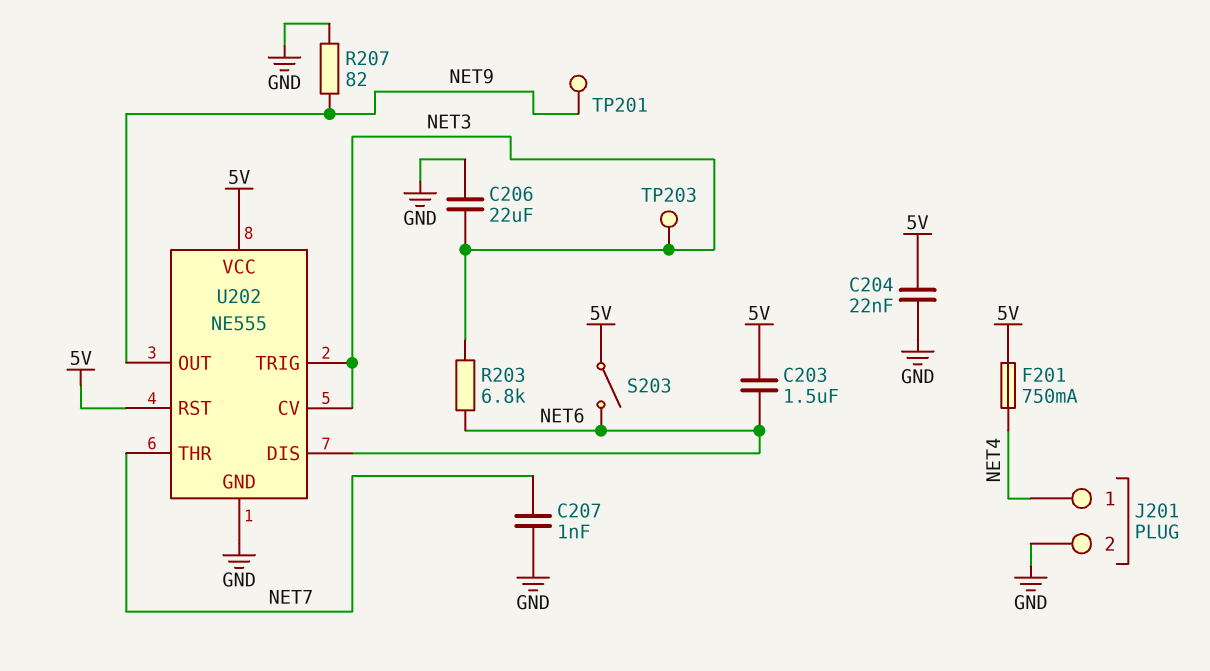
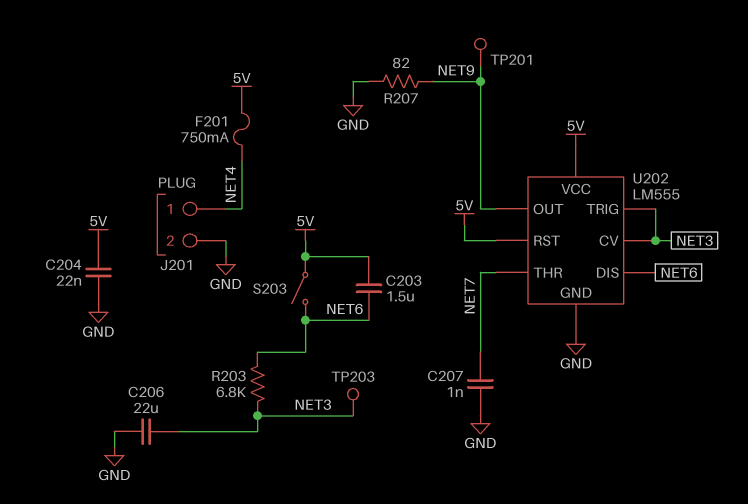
U202: NE555 -> LM555

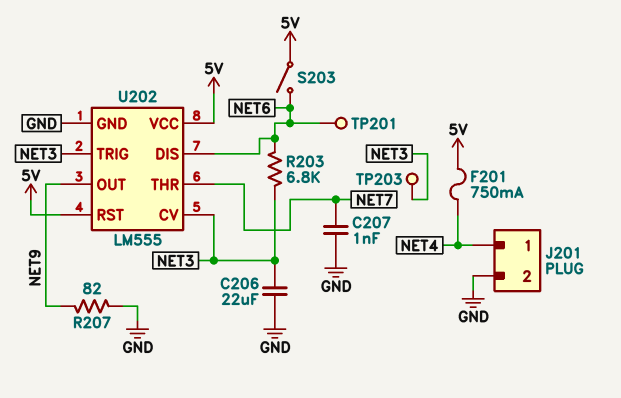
C203: 1.5uF (5V, NET6) -> none
C204: 22nF (5V, GND) -> none
TP201: test point (NET9) -> test point (NET6)

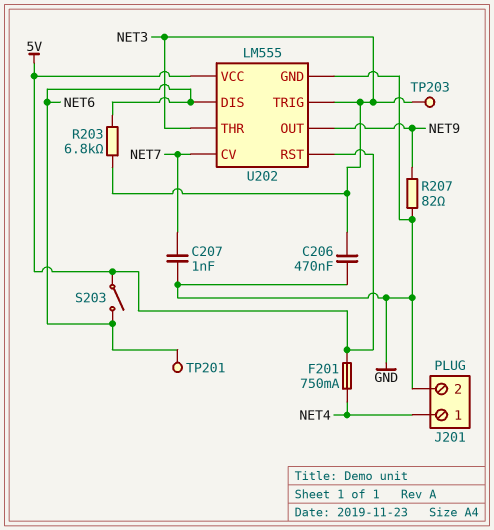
C206: 22uF (GND, NET3) -> 470nF (GND, NET3)
U202 pin CV: NET3 -> NET7
U202 pin THR: NET7 -> NET3

